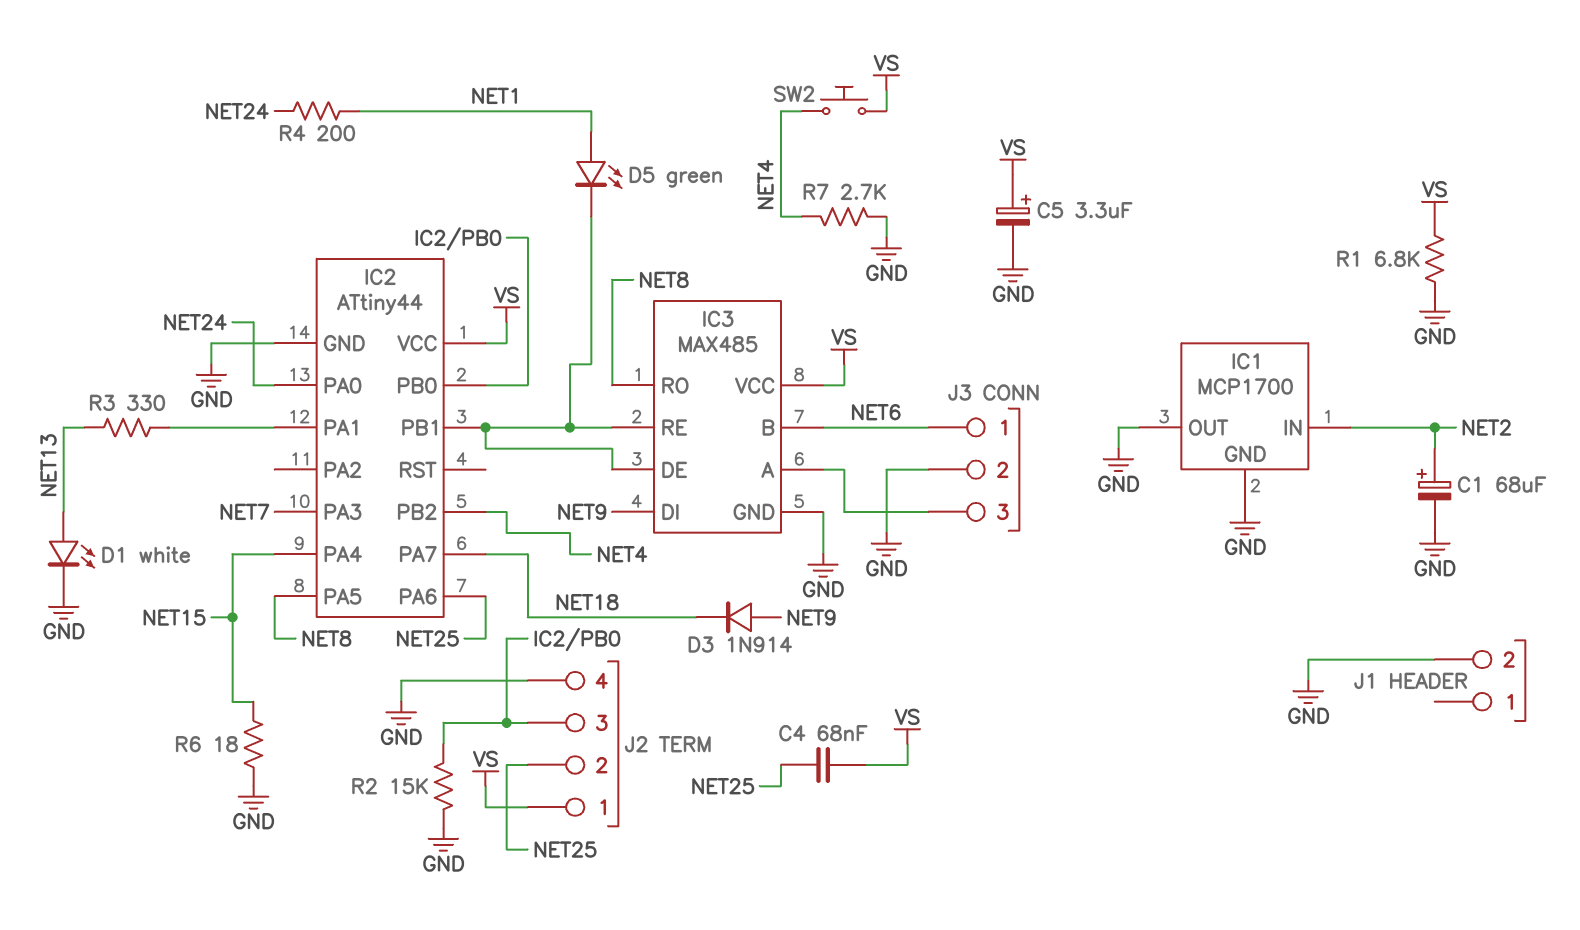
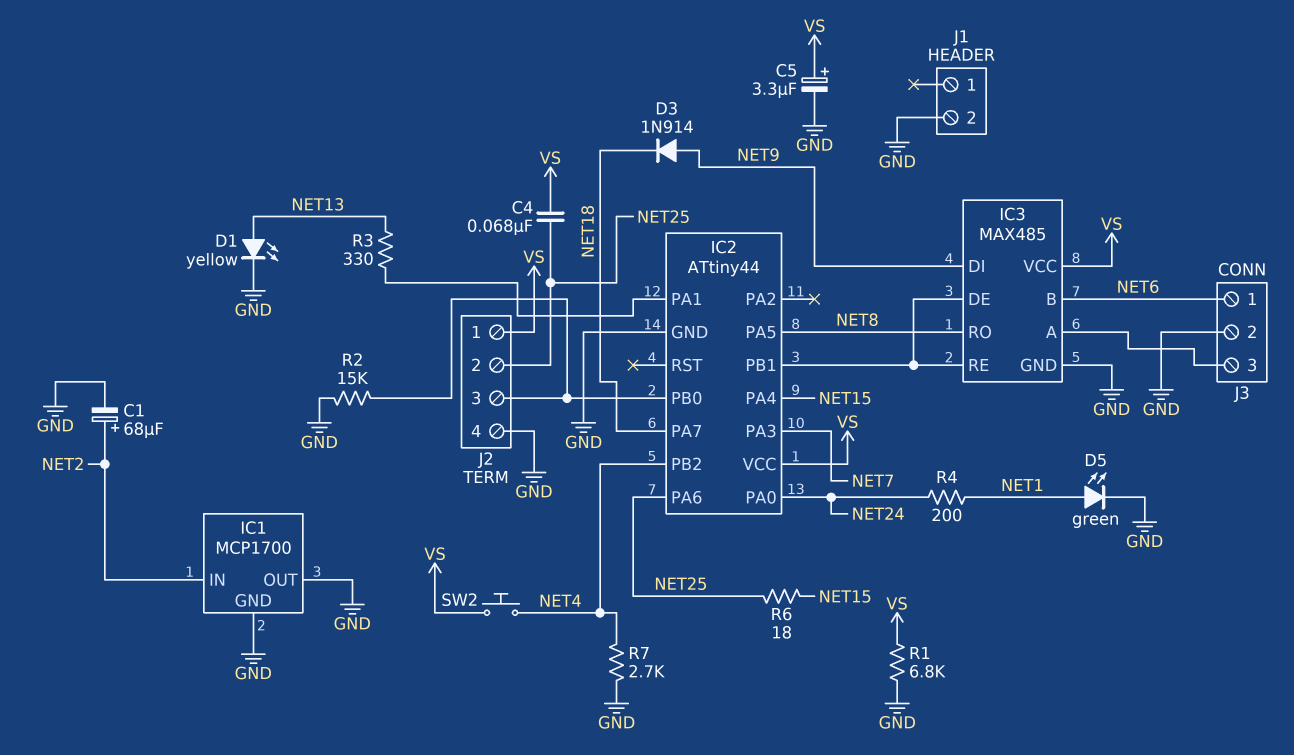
D1: LED white (A NET13, K GND) -> LED yellow (A NET13, K GND)
D5: LED green (A NET1, K IC2/PB1) -> LED green (A NET1, K GND)
R6: 18 (GND, NET15) -> 18 (NET15, NET25)

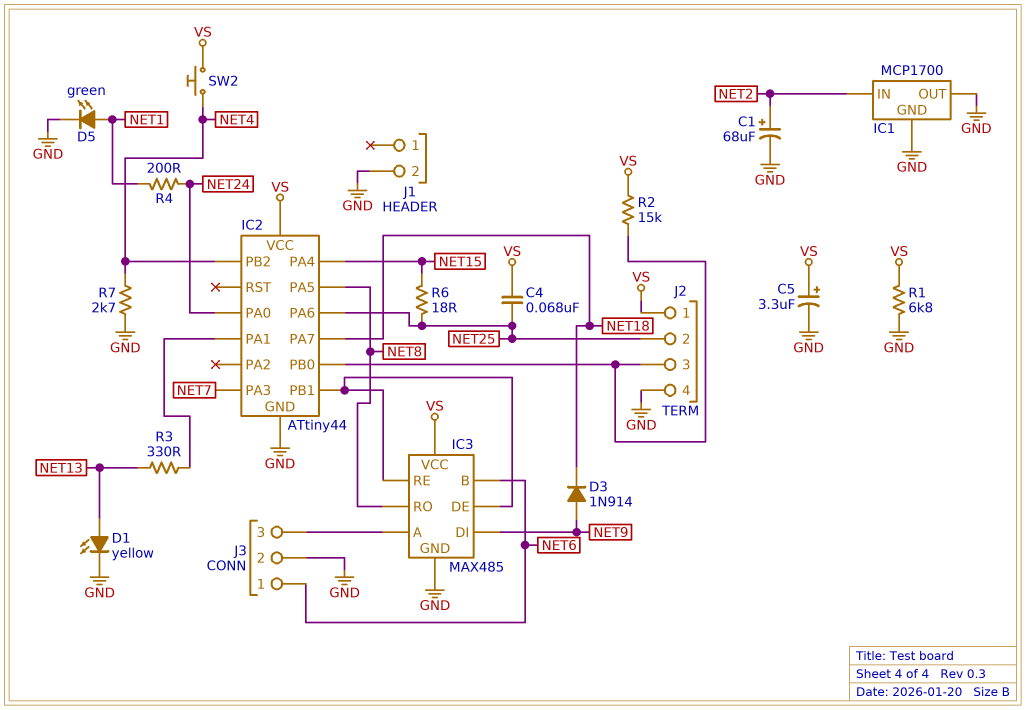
R2: 15k (GND, IC2/PB0) -> 15k (IC2/PB0, VS)

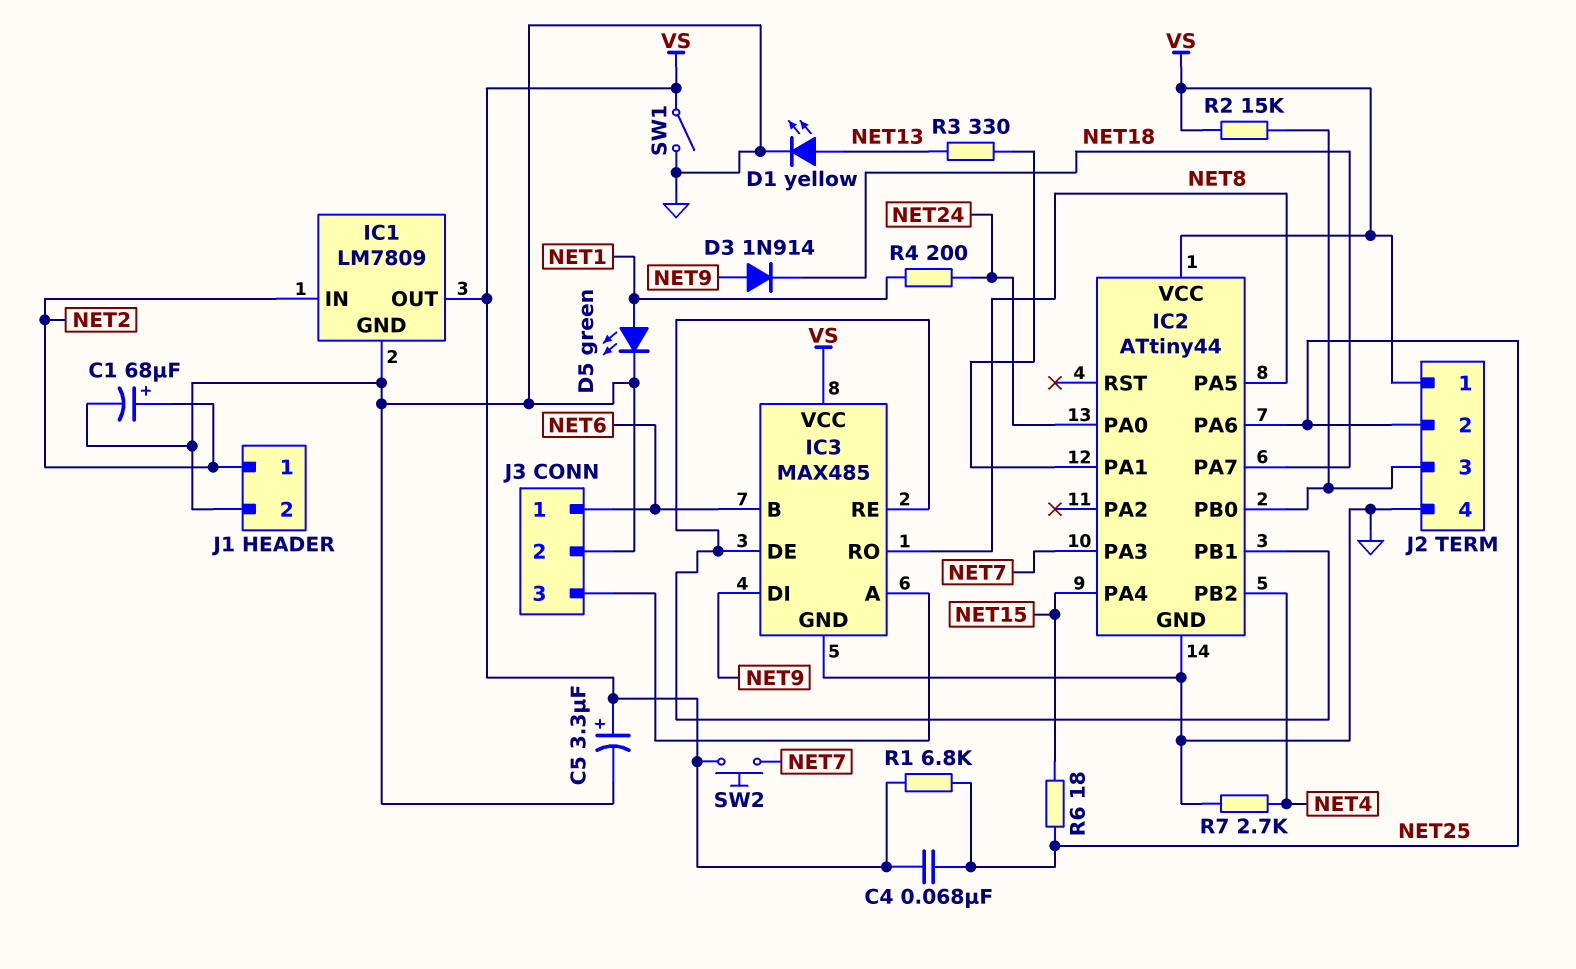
IC1: MCP1700 -> LM7809
IC1 pin OUT: GND -> VS
J1 pin 1: none -> NET2
R1: 6.8k (GND, VS) -> 6.8k (NET25, VS)
SW1: none -> switch (GND, VS)
SW2: button (NET4, VS) -> button (NET7, VS)

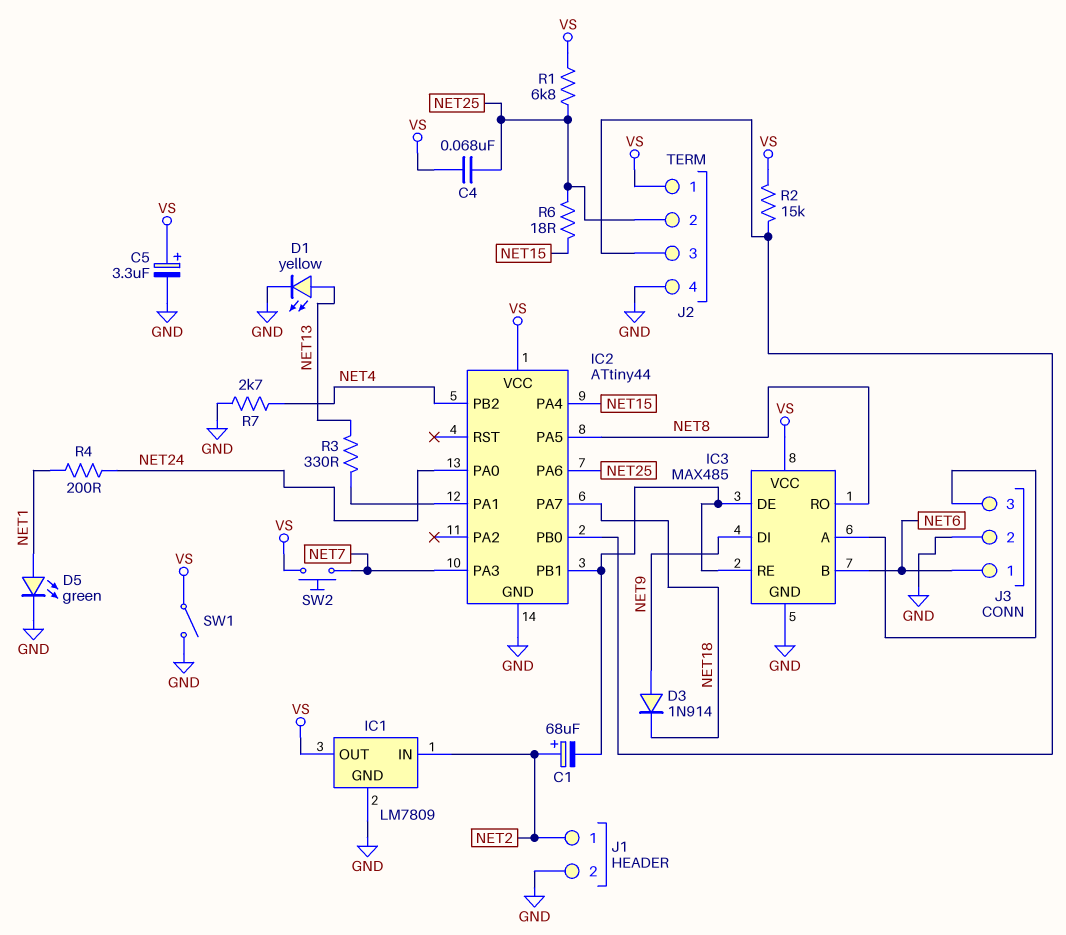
C1: 68uF (plus NET2, minus GND) -> 68uF (plus NET2, minus IC2/PB1)

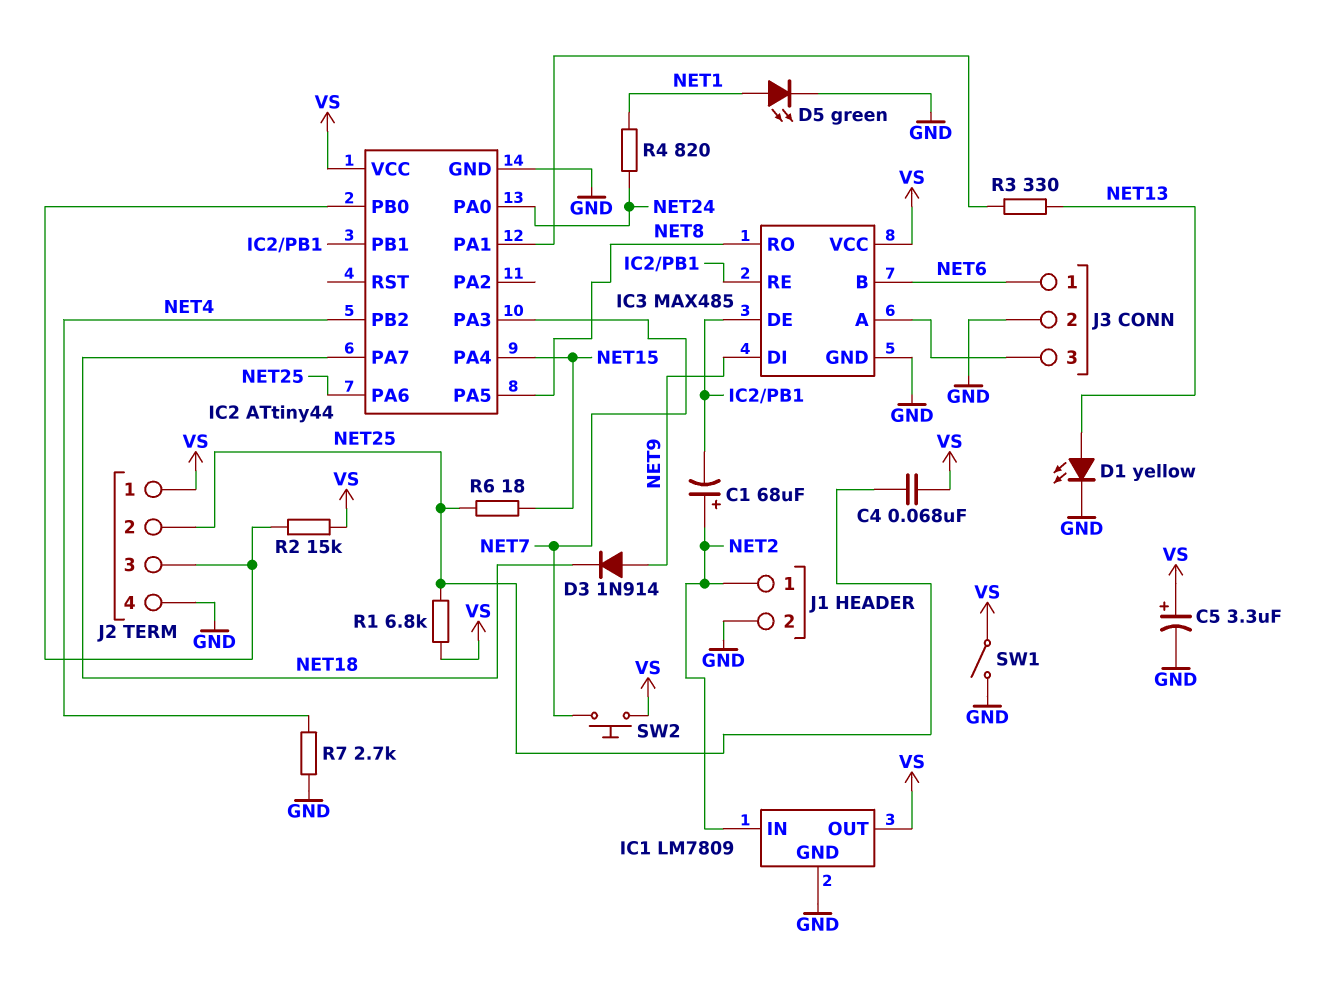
R4: 200 (NET1, NET24) -> 820 (NET1, NET24)

